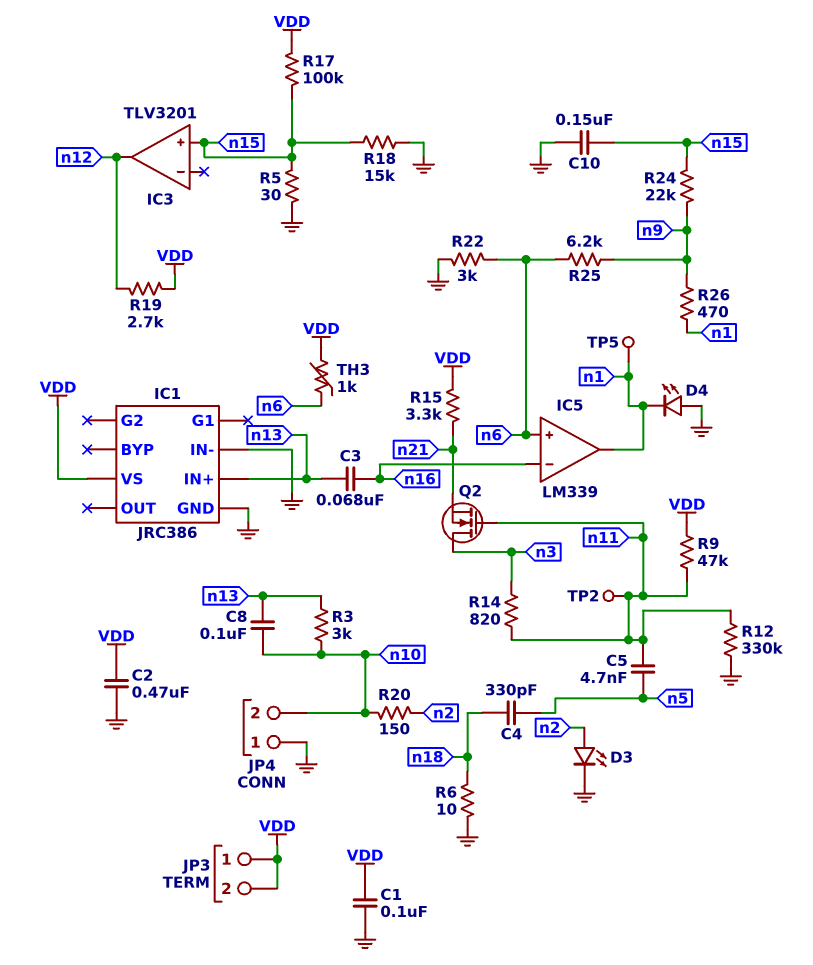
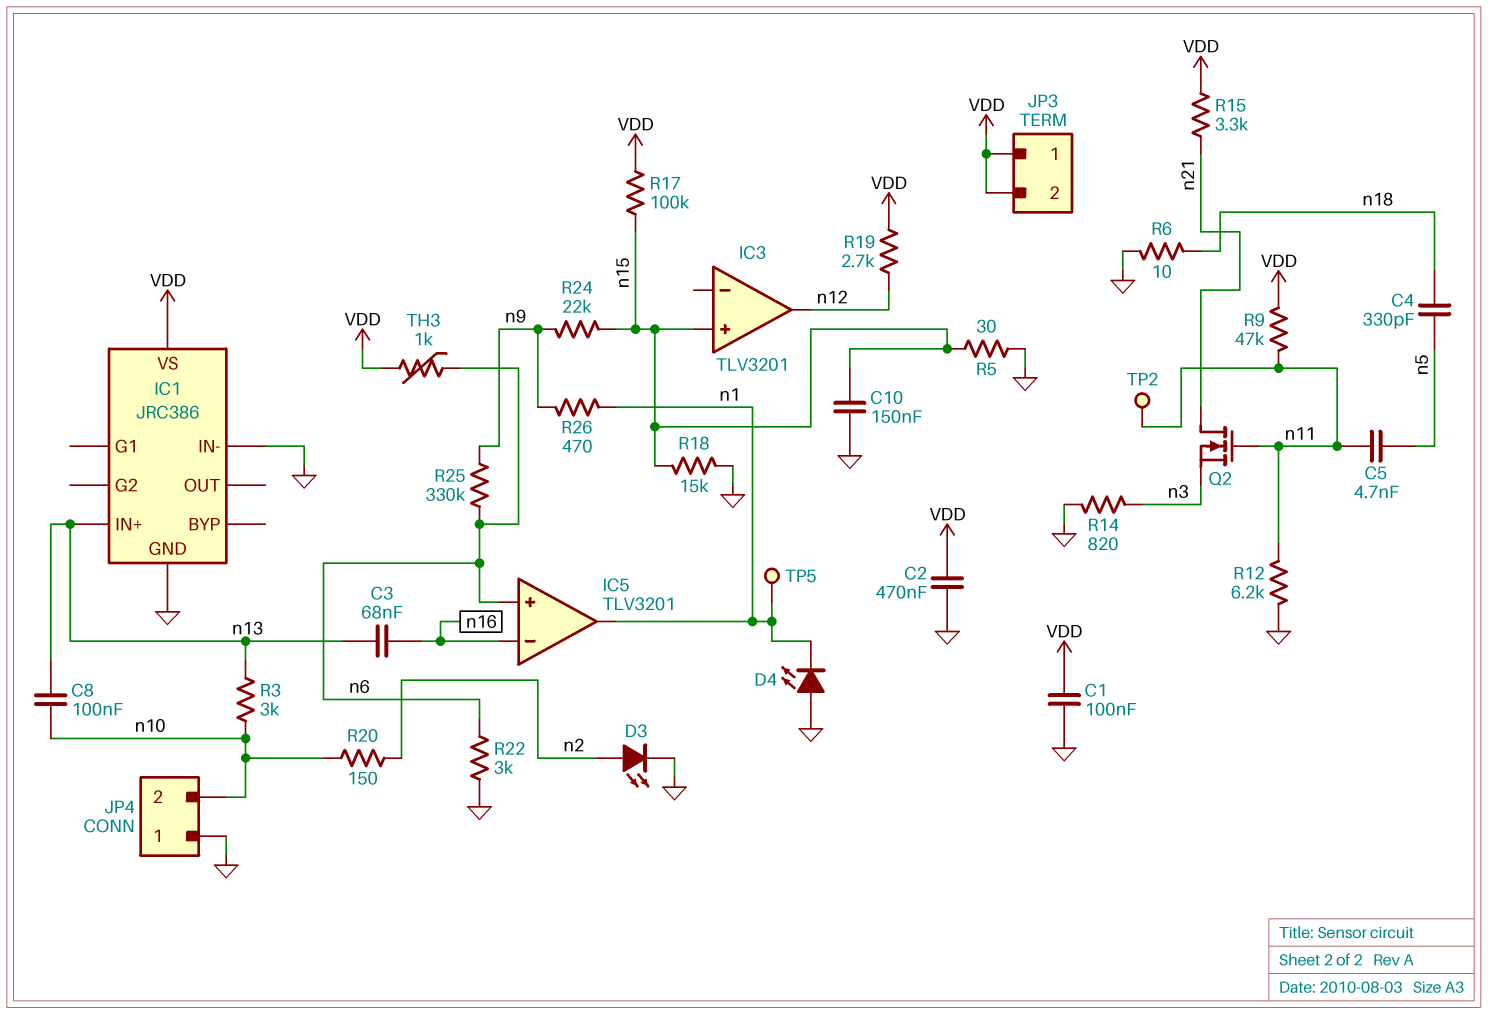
IC5: LM339 -> TLV3201
Q2: NMOS (G n11, D n3, S n21) -> NMOS (G n11, D n21, S n3)
R12: 330k (GND, n11) -> 6.2k (GND, n11)
R14: 820 (n3, n11) -> 820 (GND, n3)
R25: 6.2k (n6, n9) -> 330k (n6, n9)

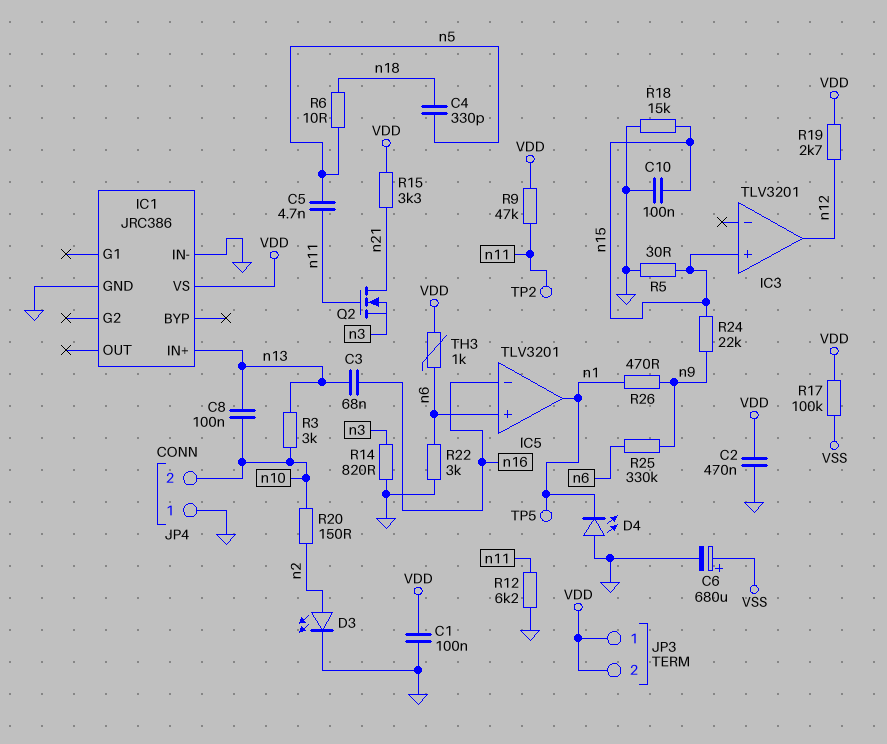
C6: none -> 680uF (plus VSS, minus GND)
C10: 150nF (GND, n15) -> 100nF (GND, n15)
R6: 10 (GND, n18) -> 10 (n5, n18)
R17: 100k (VDD, n15) -> 100k (VDD, VSS)

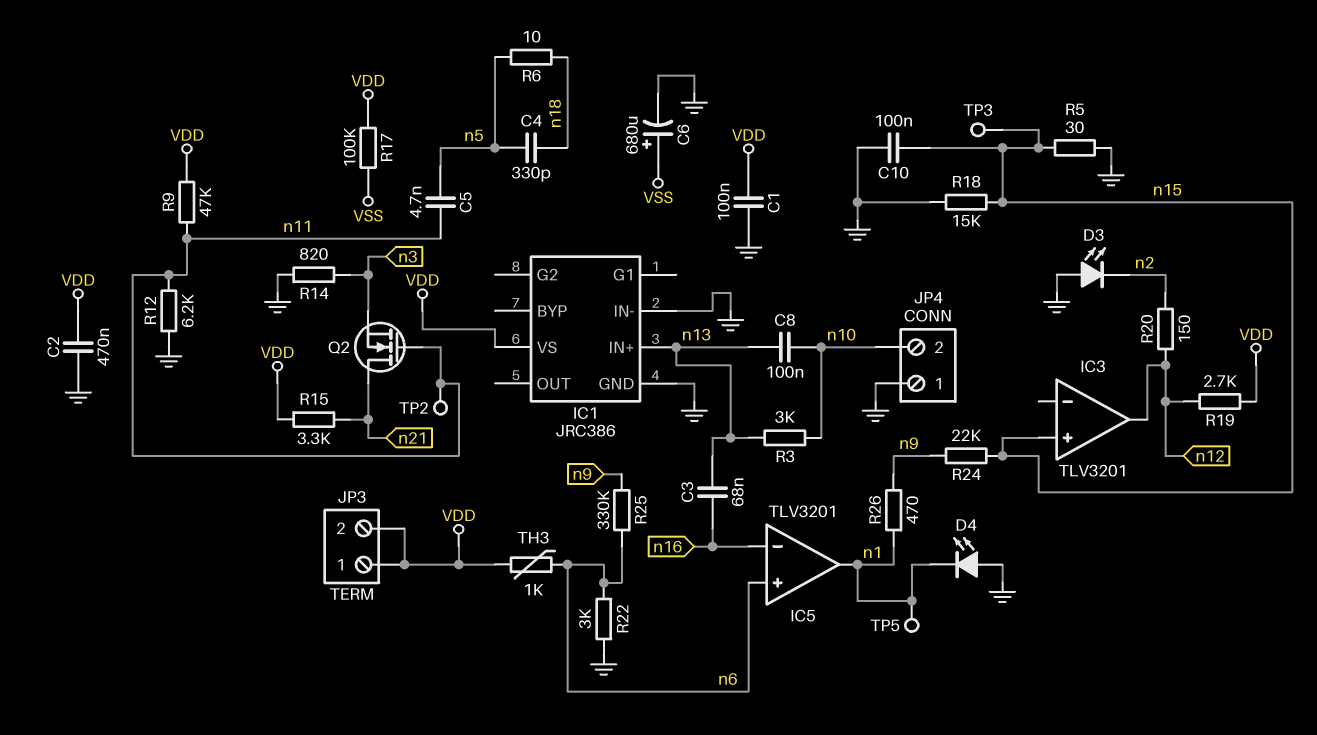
D3: LED (A n2, K GND) -> LED (A GND, K n2)
R20: 150 (n2, n10) -> 150 (n2, n12)
TP3: none -> test point (n15)

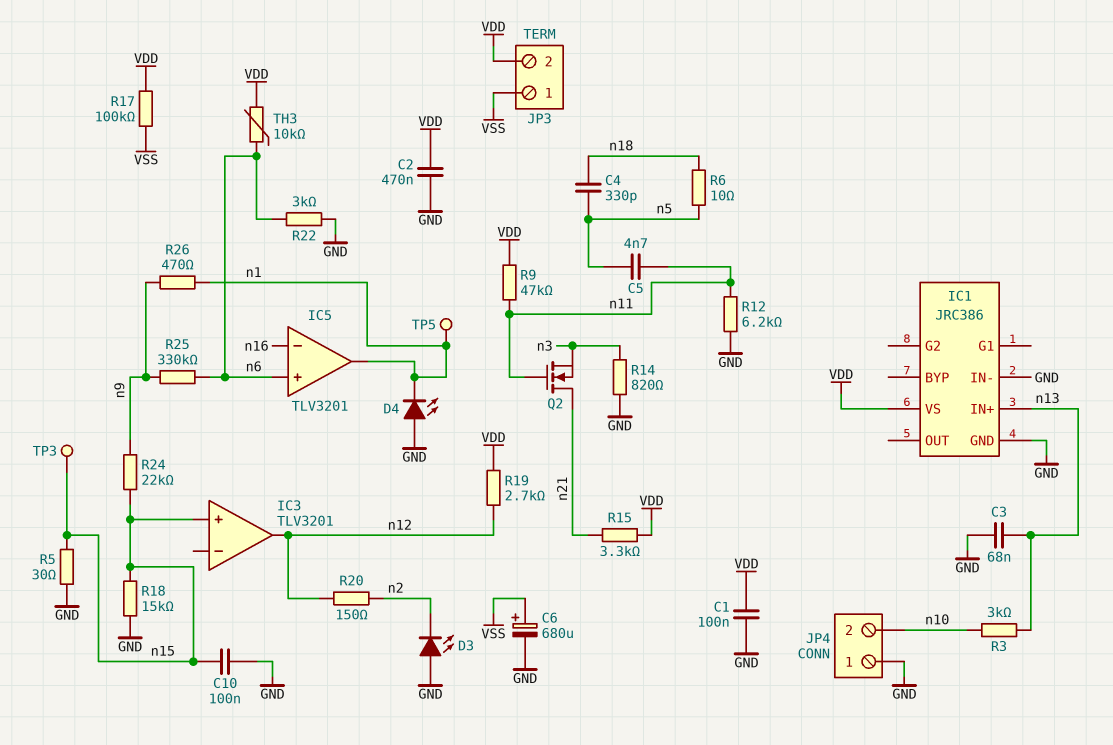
C3: 68nF (n13, n16) -> 68nF (GND, n13)
C8: 100nF (n10, n13) -> none
JP3 pin 1: VDD -> VSS
TH3: 1k (VDD, n6) -> 10k (VDD, n6)
TP2: test point (n11) -> none

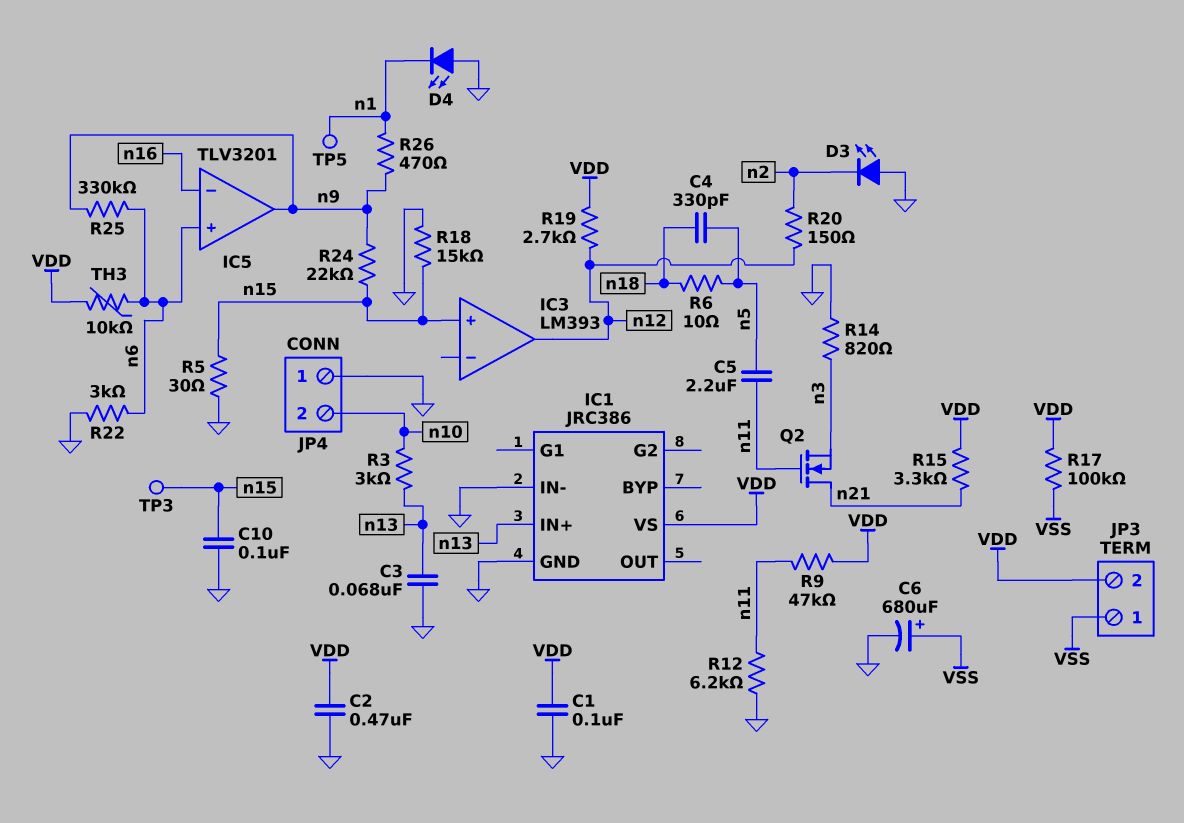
C5: 4.7nF (n5, n11) -> 2.2uF (n5, n11)
IC3: TLV3201 -> LM393
IC5 pin out: n1 -> n9

